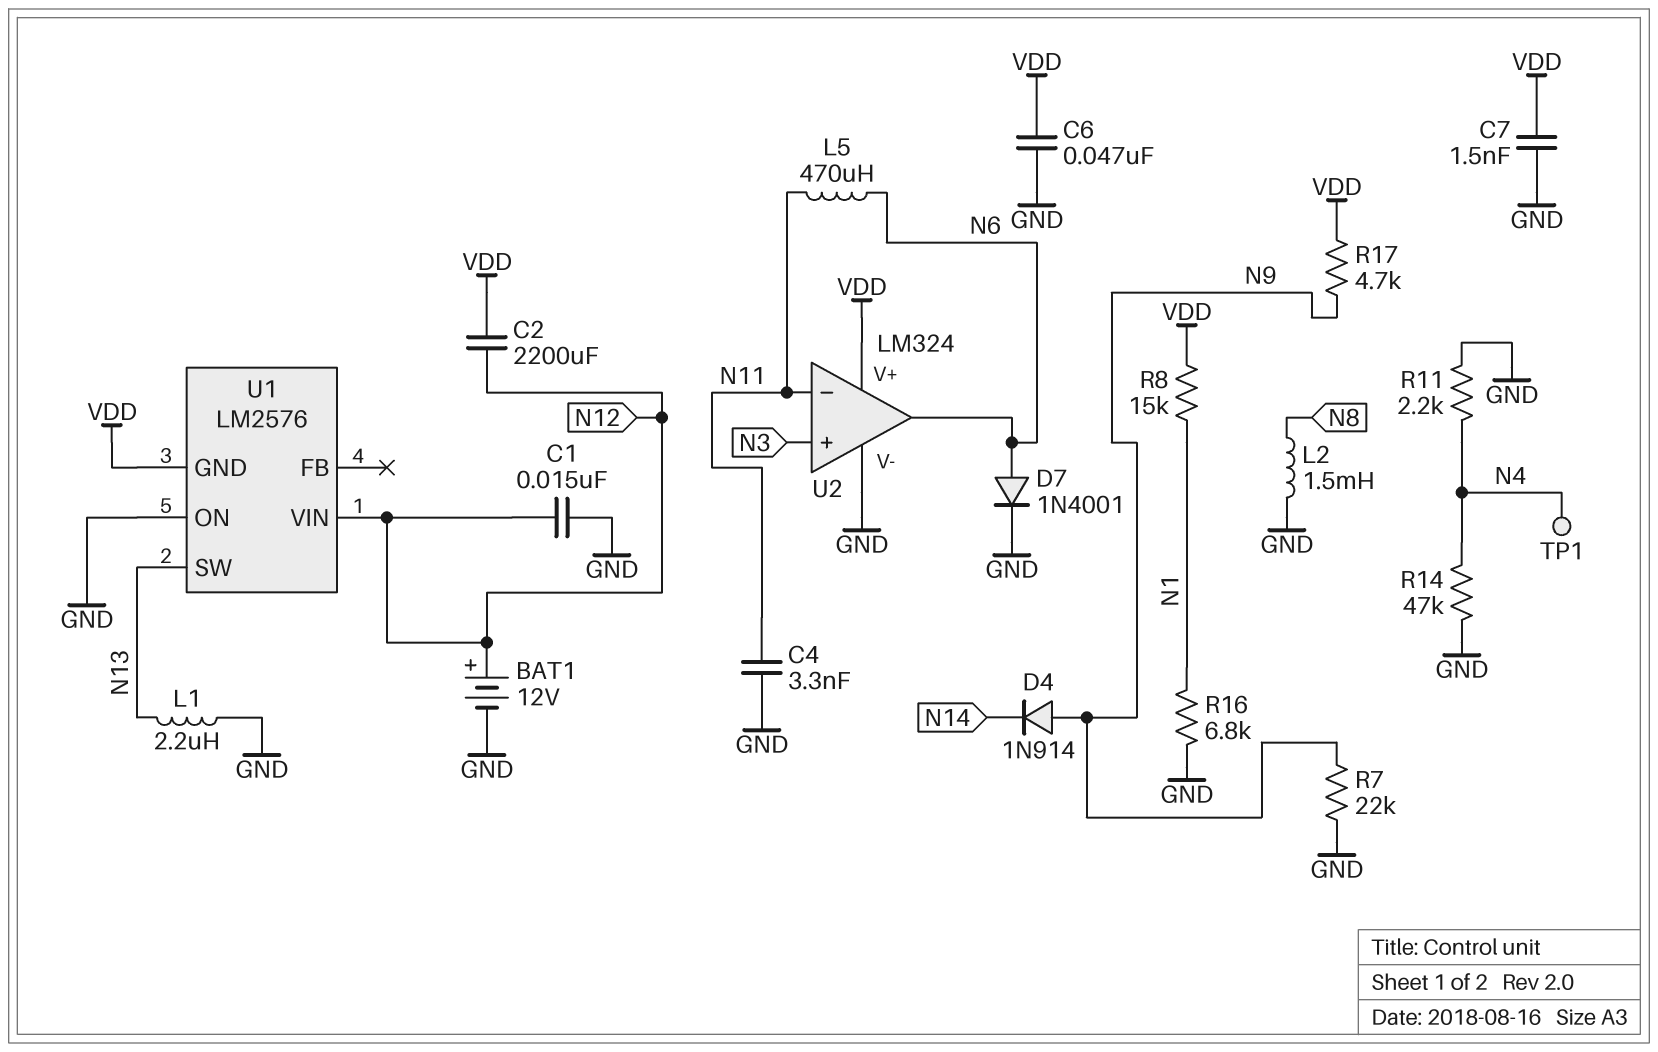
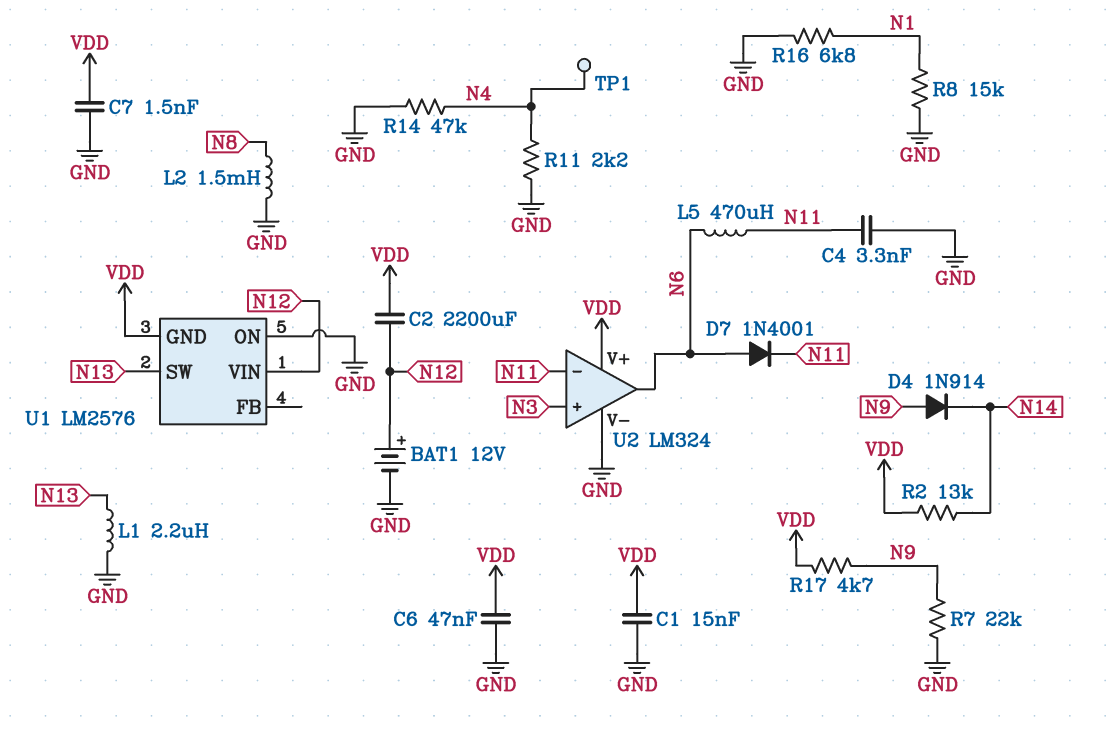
C1: 15nF (GND, N12) -> 15nF (GND, VDD)
D7: diode 1N4001 (A N6, K GND) -> diode 1N4001 (A N6, K N11)
R2: none -> 13k (N14, VDD)
R8: 15k (N1, VDD) -> 15k (GND, N1)

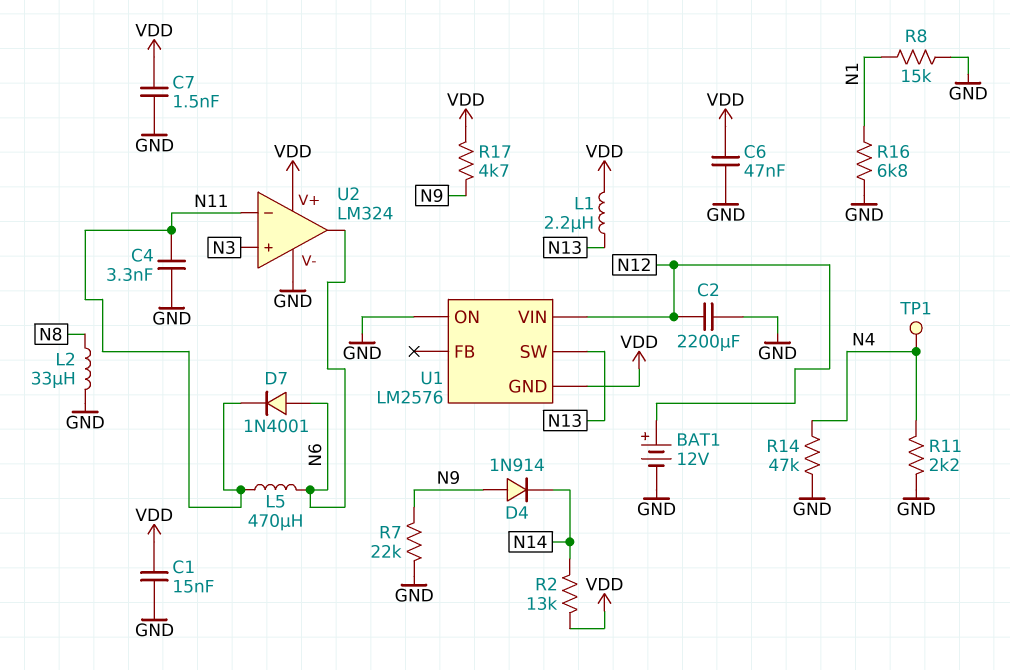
C2: 2200uF (N12, VDD) -> 2200uF (GND, N12)
L1: 2.2uH (GND, N13) -> 2.2uH (N13, VDD)
L2: 1.5mH (GND, N8) -> 33uH (GND, N8)

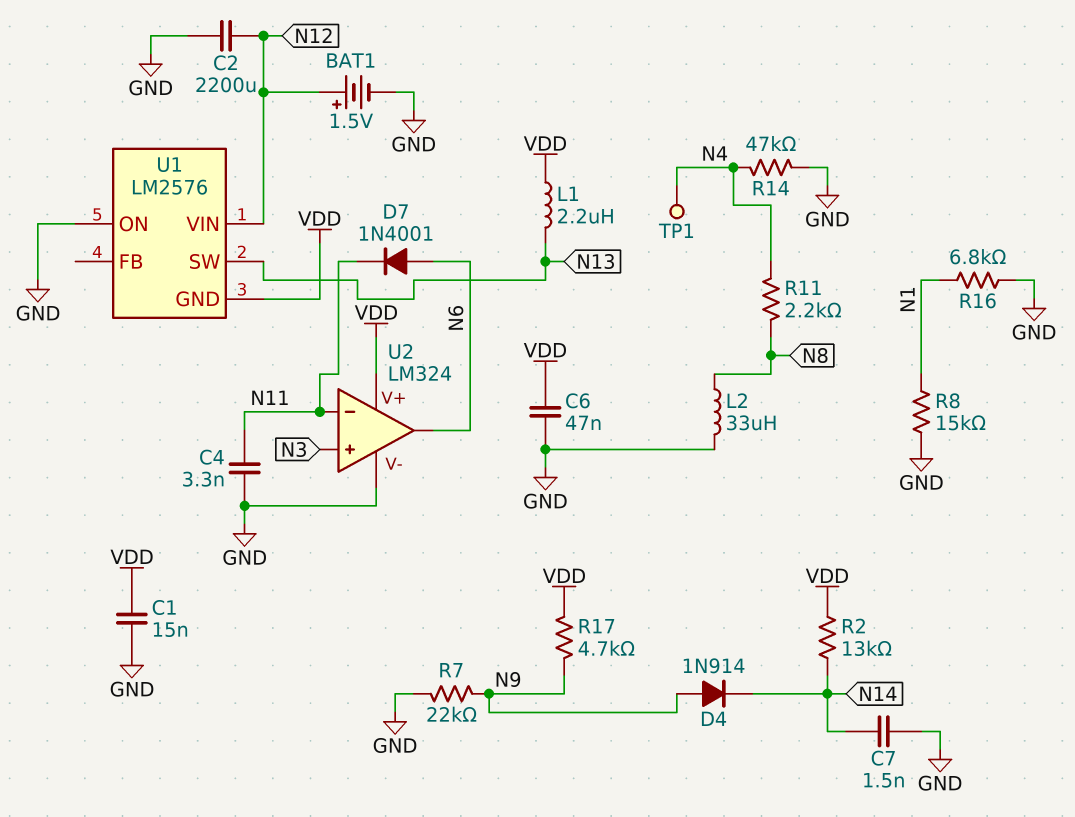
BAT1: 12V (plus N12, minus GND) -> 1.5V (plus N12, minus GND)
C7: 1.5nF (GND, VDD) -> 1.5nF (GND, N14)
L5: 470uH (N6, N11) -> none
R11: 2.2k (GND, N4) -> 2.2k (N4, N8)

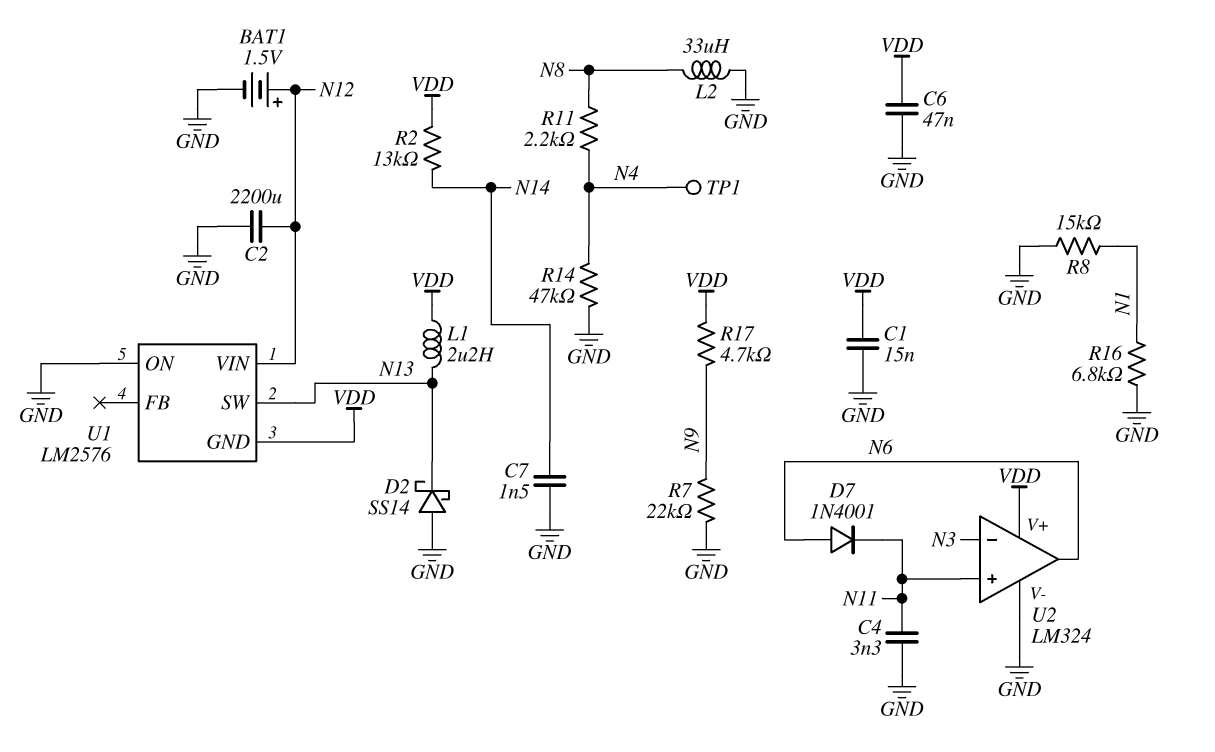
D2: none -> schottky SS14 (A GND, K N13)
D4: diode 1N914 (A N9, K N14) -> none
U2 pin in+: N3 -> N11
U2 pin in-: N11 -> N3

